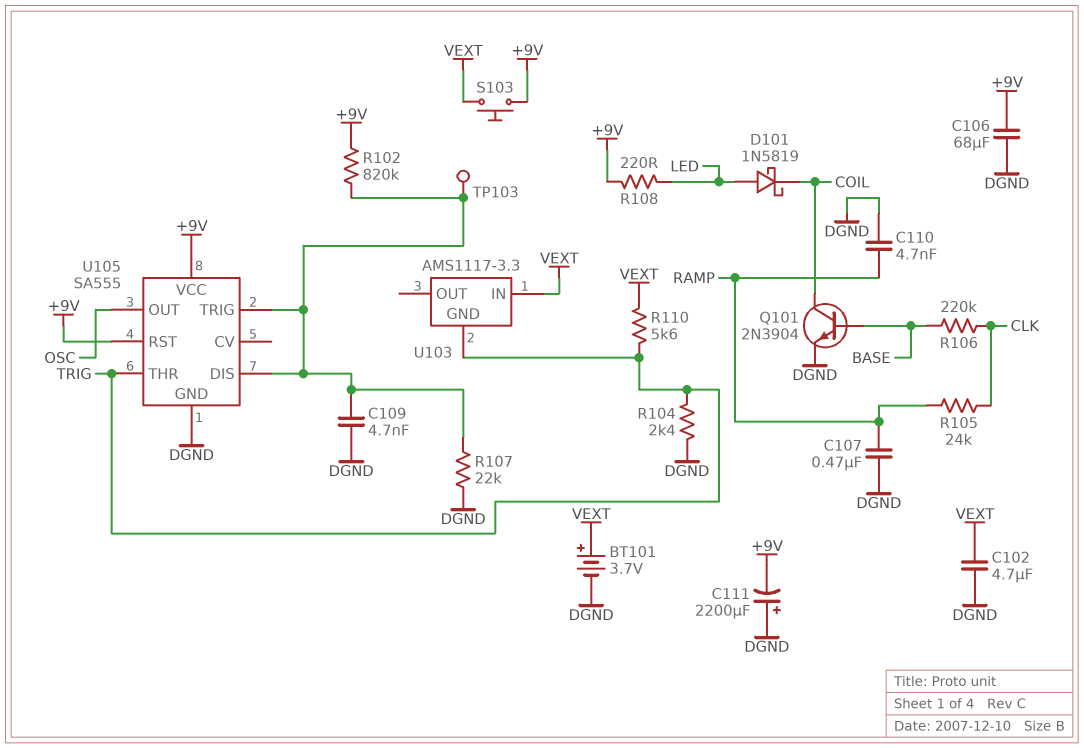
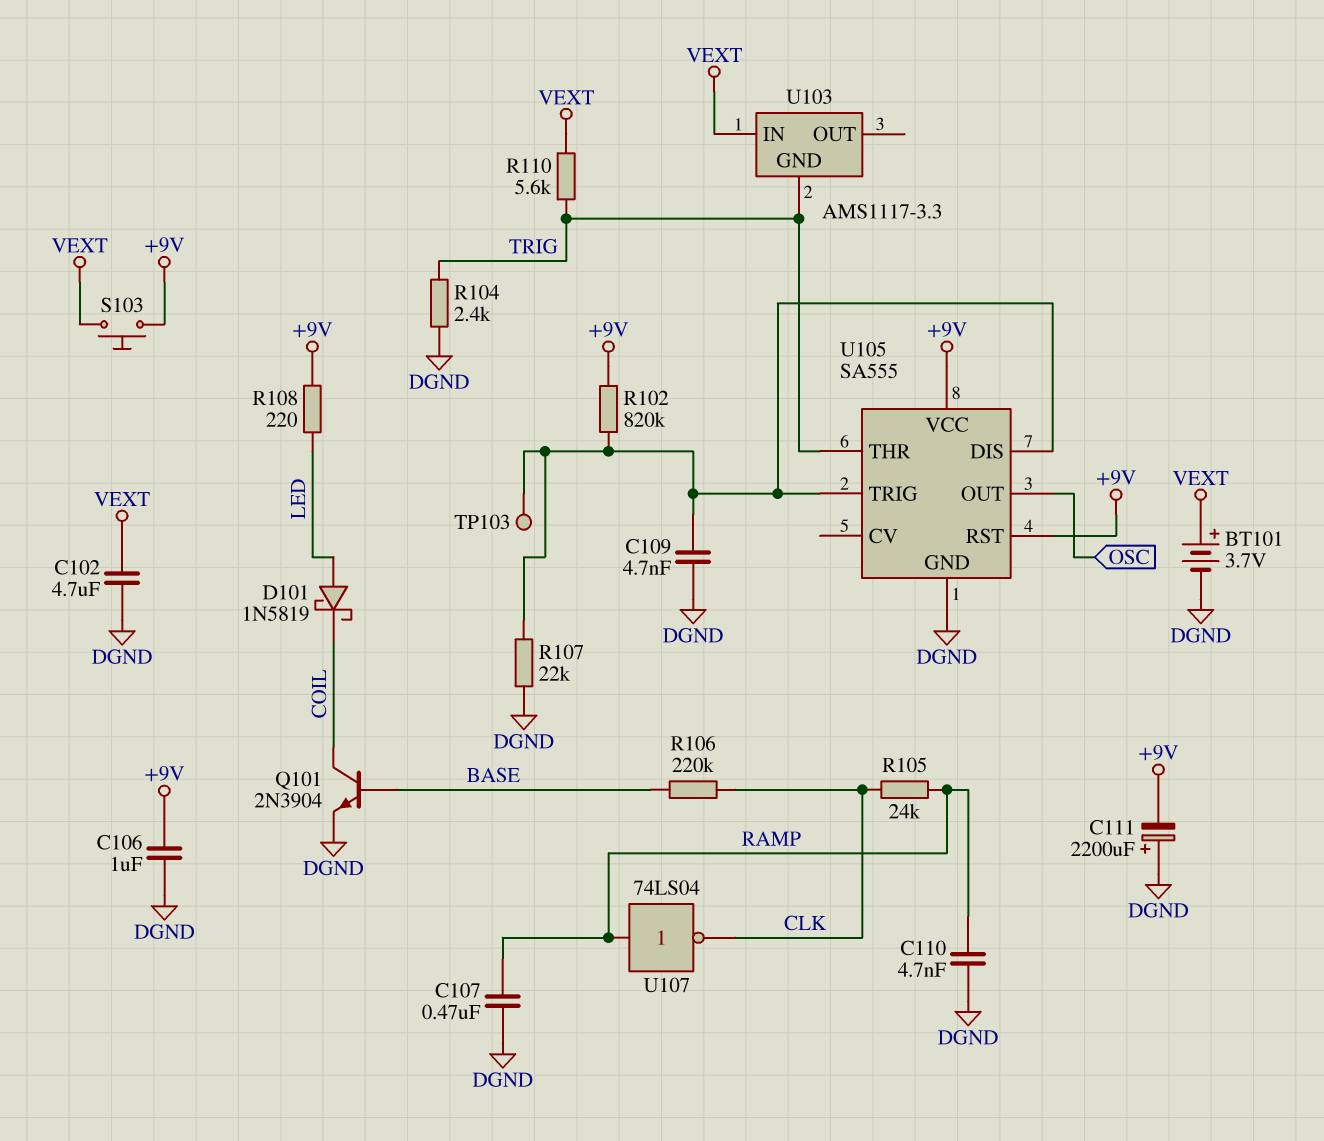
C106: 68uF (+9V, DGND) -> 1uF (+9V, DGND)
U107: none -> NOT 74LS04 (in RAMP, out CLK)

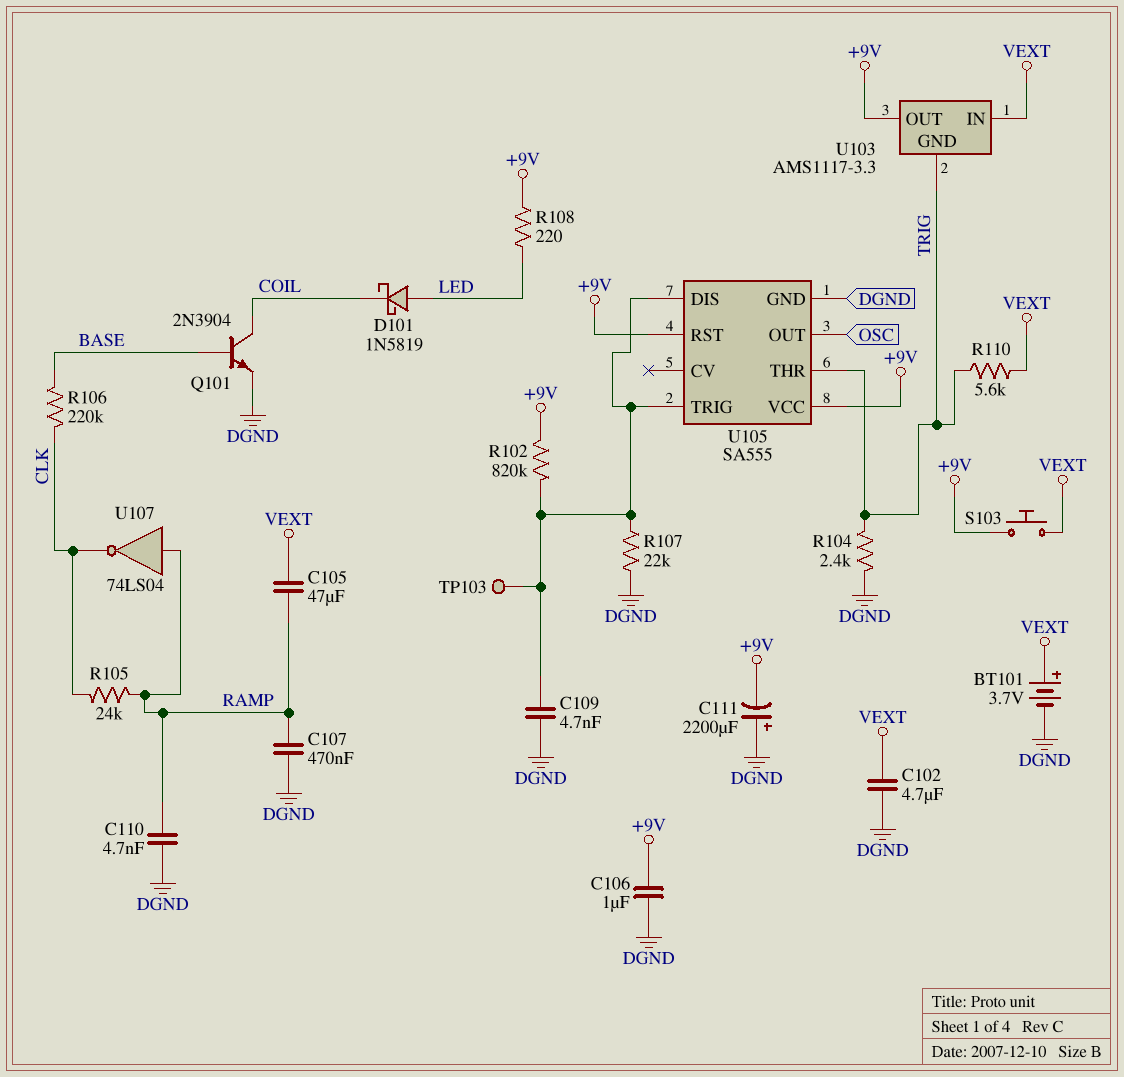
C105: none -> 47uF (RAMP, VEXT)
U103 pin OUT: none -> +9V

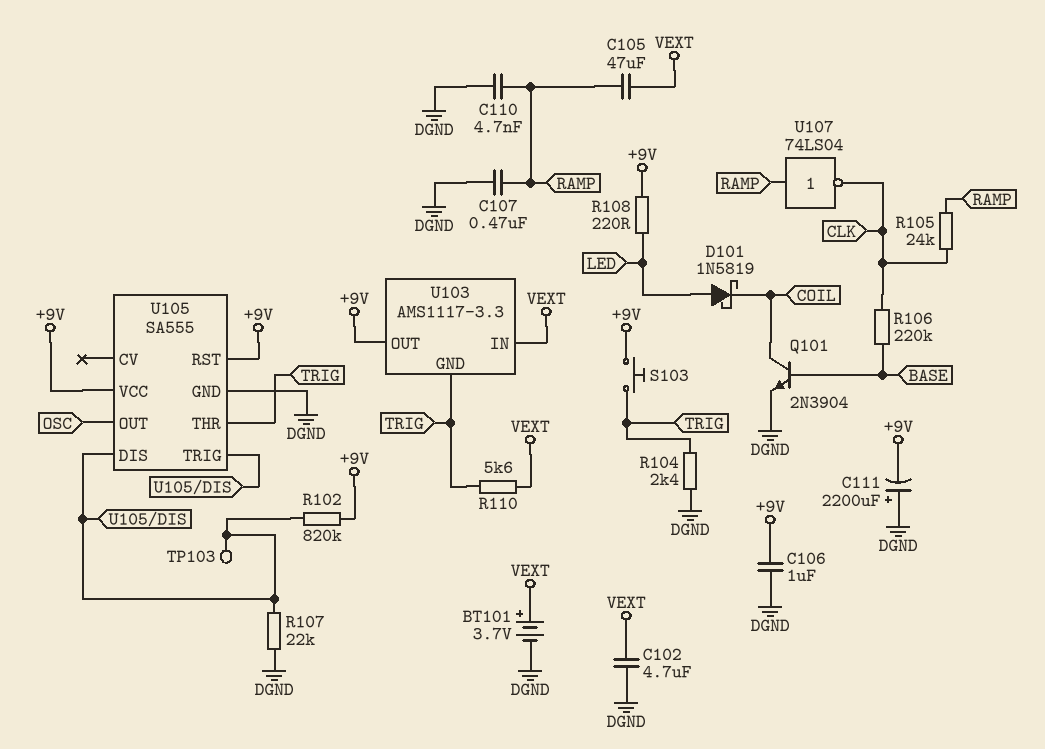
C109: 4.7nF (DGND, U105/DIS) -> none
S103: button (+9V, VEXT) -> button (+9V, TRIG)

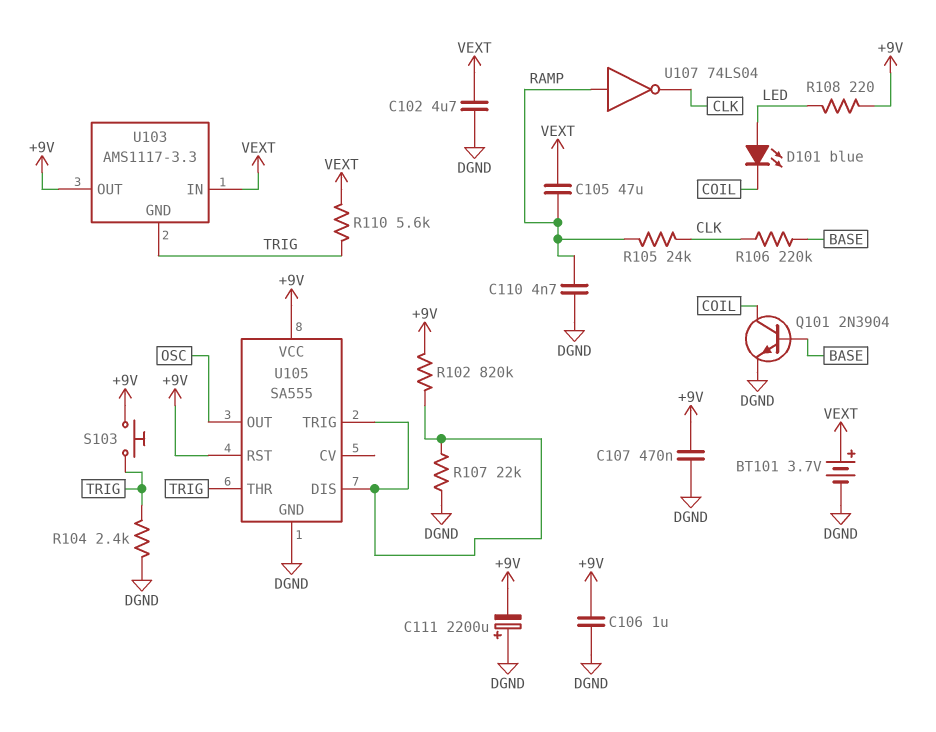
C107: 470nF (DGND, RAMP) -> 470nF (+9V, DGND)
D101: schottky 1N5819 (A LED, K COIL) -> LED blue (A LED, K COIL)
TP103: test point (U105/DIS) -> none

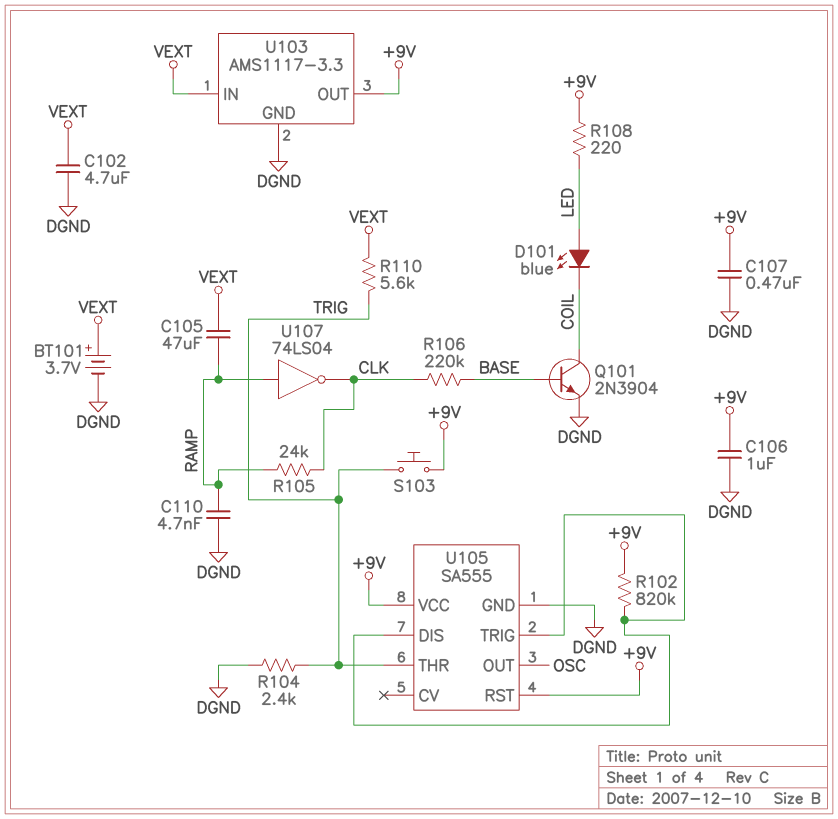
C111: 2200uF (plus DGND, minus +9V) -> none
R107: 22k (DGND, U105/DIS) -> none
U103 pin GND: TRIG -> DGND

